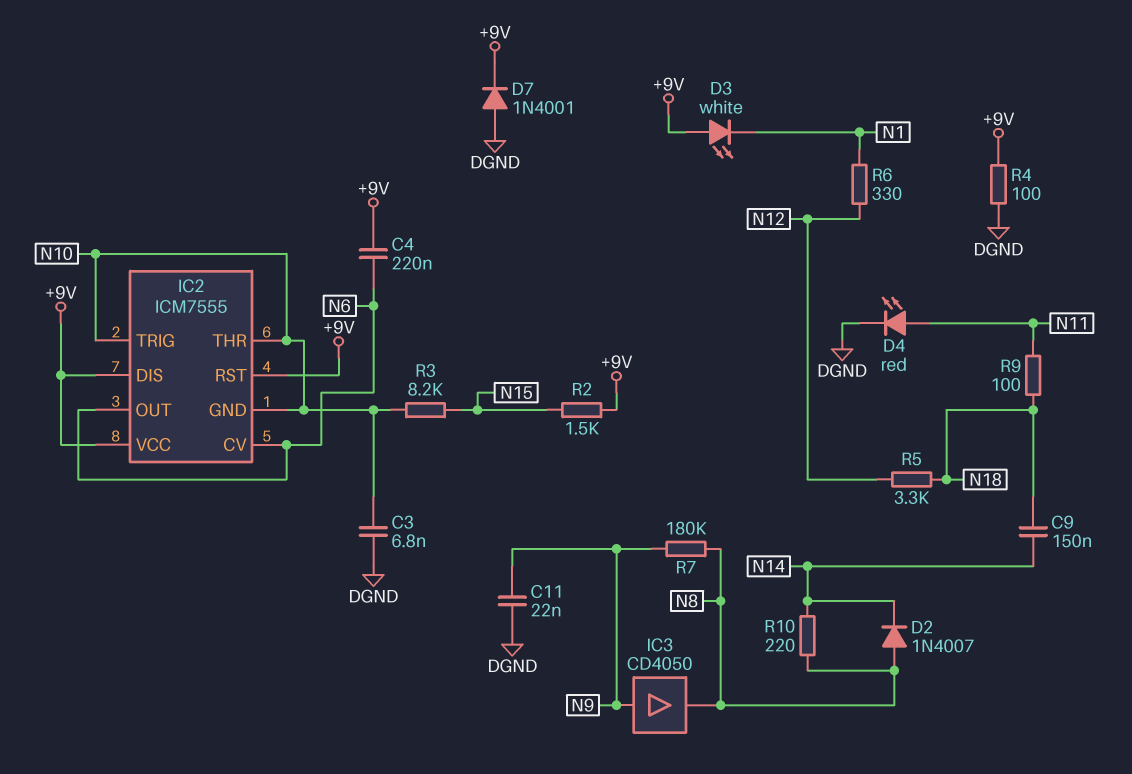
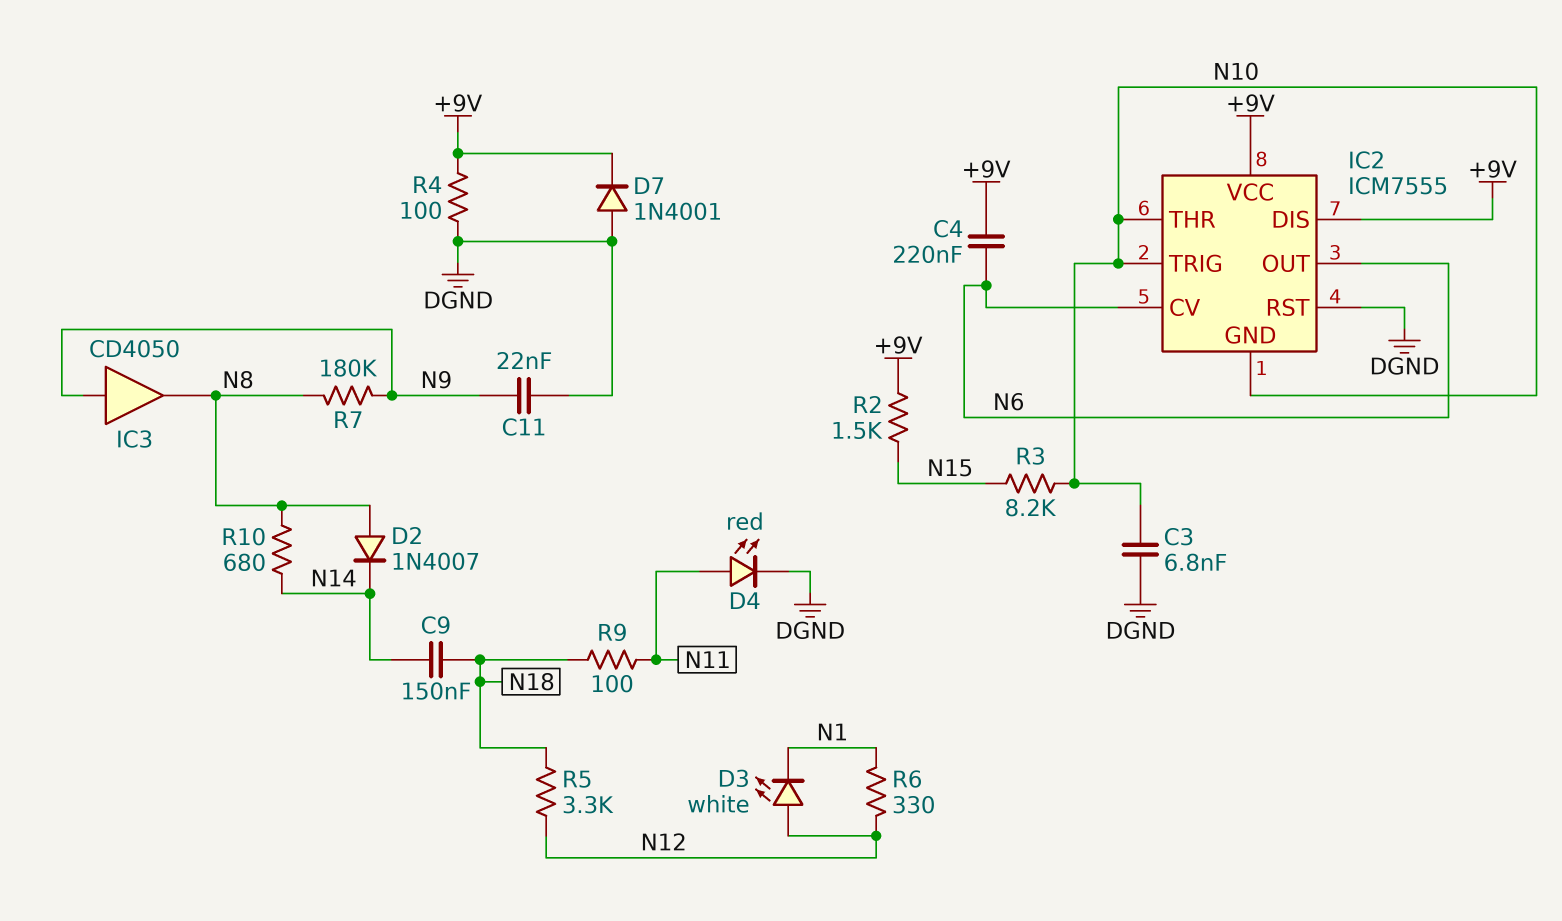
D3: LED white (A +9V, K N1) -> LED white (A N12, K N1)
IC2 pin RST: +9V -> DGND
R10: 220 (N8, N14) -> 680 (N8, N14)

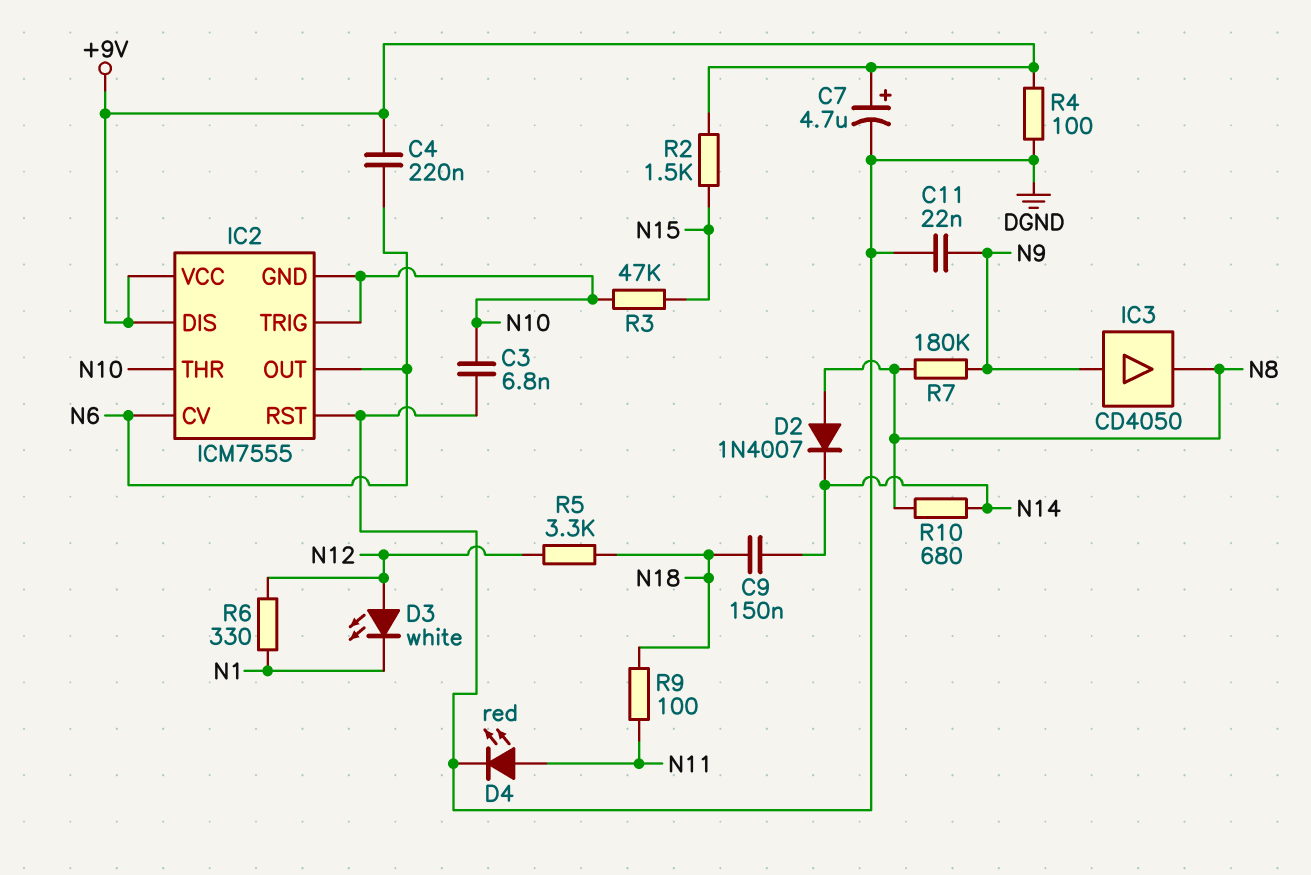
C7: none -> 4.7uF (plus +9V, minus DGND)
D7: diode 1N4001 (A DGND, K +9V) -> none
R3: 8.2k (N10, N15) -> 47k (N10, N15)

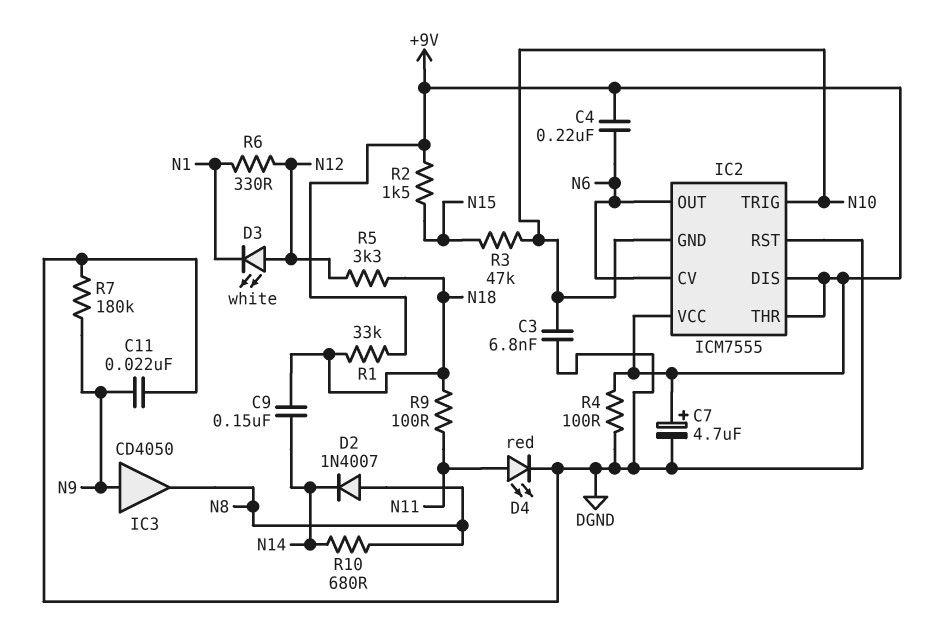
IC2 pin THR: N10 -> +9V
R1: none -> 33k (+9V, N18)
R7: 180k (N8, N9) -> 180k (DGND, N9)

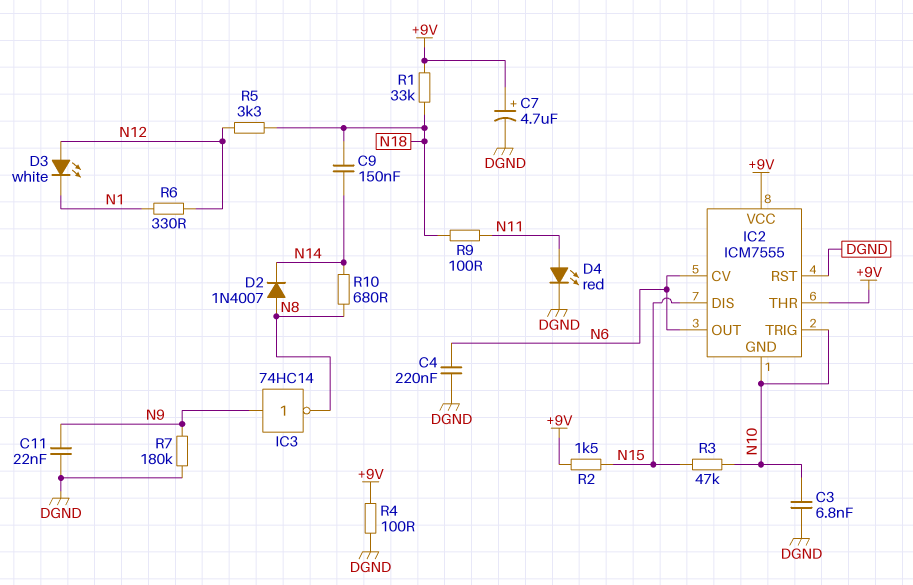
C4: 220nF (+9V, N6) -> 220nF (DGND, N6)
IC2 pin DIS: +9V -> N15
IC3: buffer CD4050 (in N9, out N8) -> NOT 74HC14 (in N9, out N8)

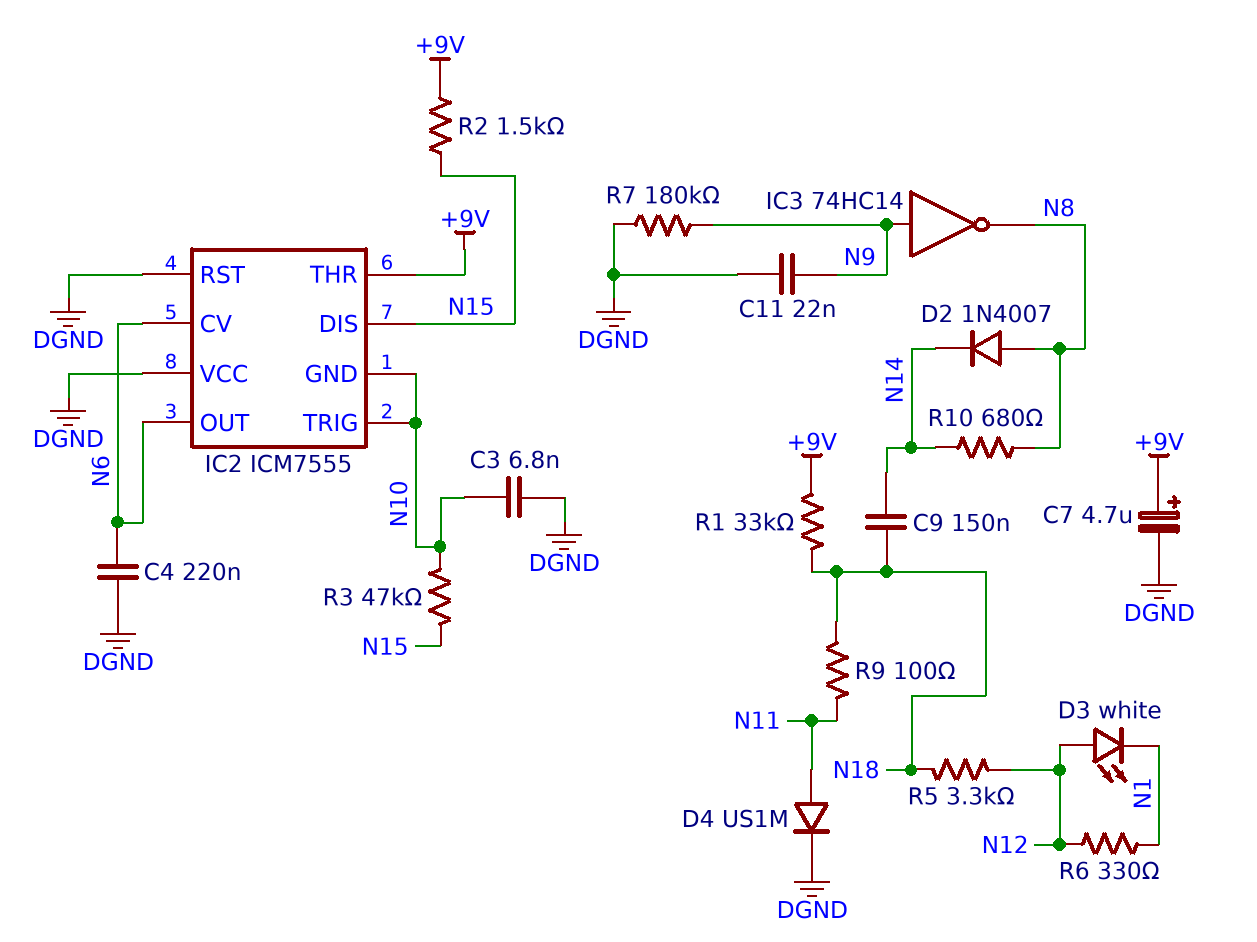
D4: LED red (A N11, K DGND) -> diode US1M (A N11, K DGND)
IC2 pin VCC: +9V -> DGND
R4: 100 (+9V, DGND) -> none

